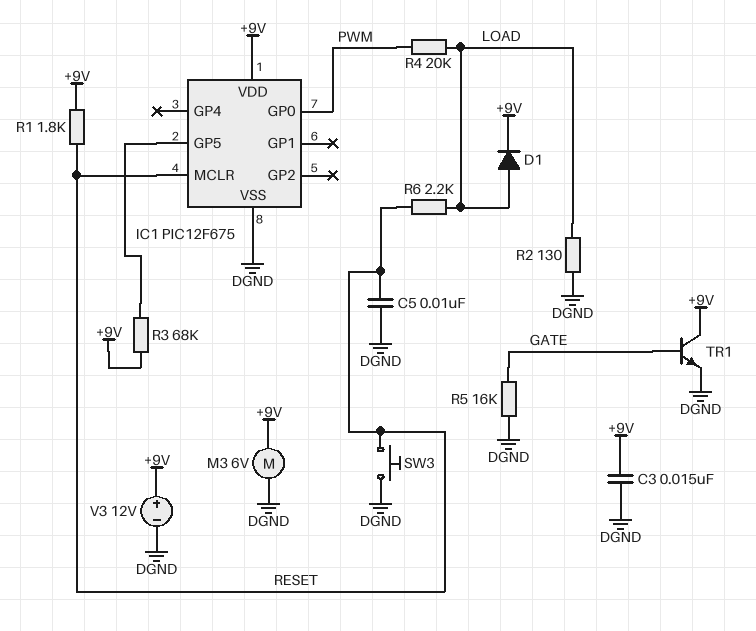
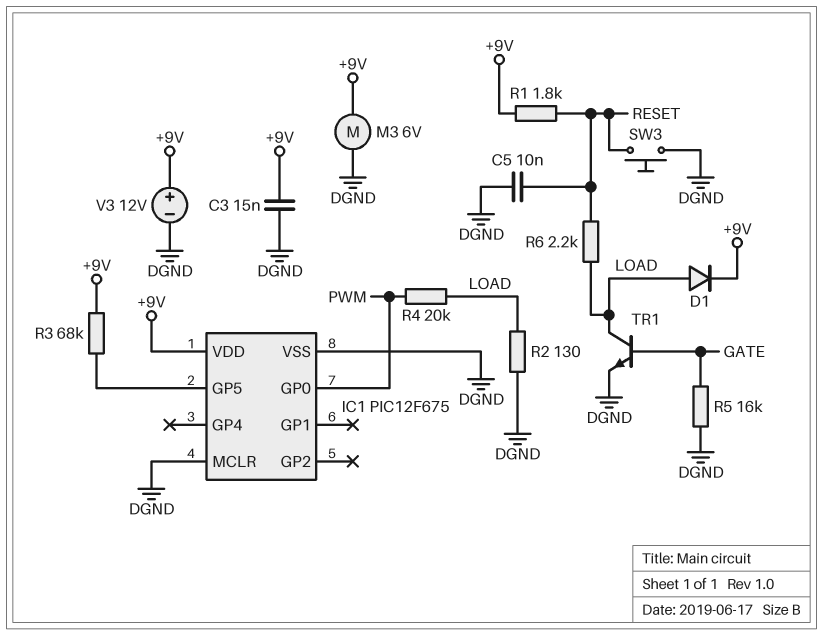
IC1 pin MCLR: RESET -> DGND
TR1: NPN (B GATE, C +9V, E DGND) -> NPN (B GATE, C LOAD, E DGND)

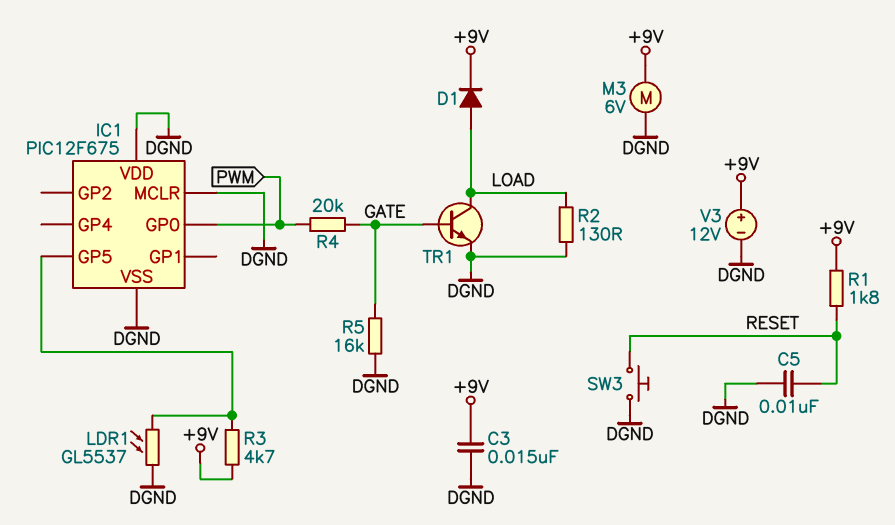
IC1 pin VDD: +9V -> DGND
LDR1: none -> GL5537 (DGND, IC1/GP5)
R3: 68k (+9V, IC1/GP5) -> 4.7k (+9V, IC1/GP5)
R4: 20k (LOAD, PWM) -> 20k (GATE, PWM)
R6: 2.2k (LOAD, RESET) -> none

